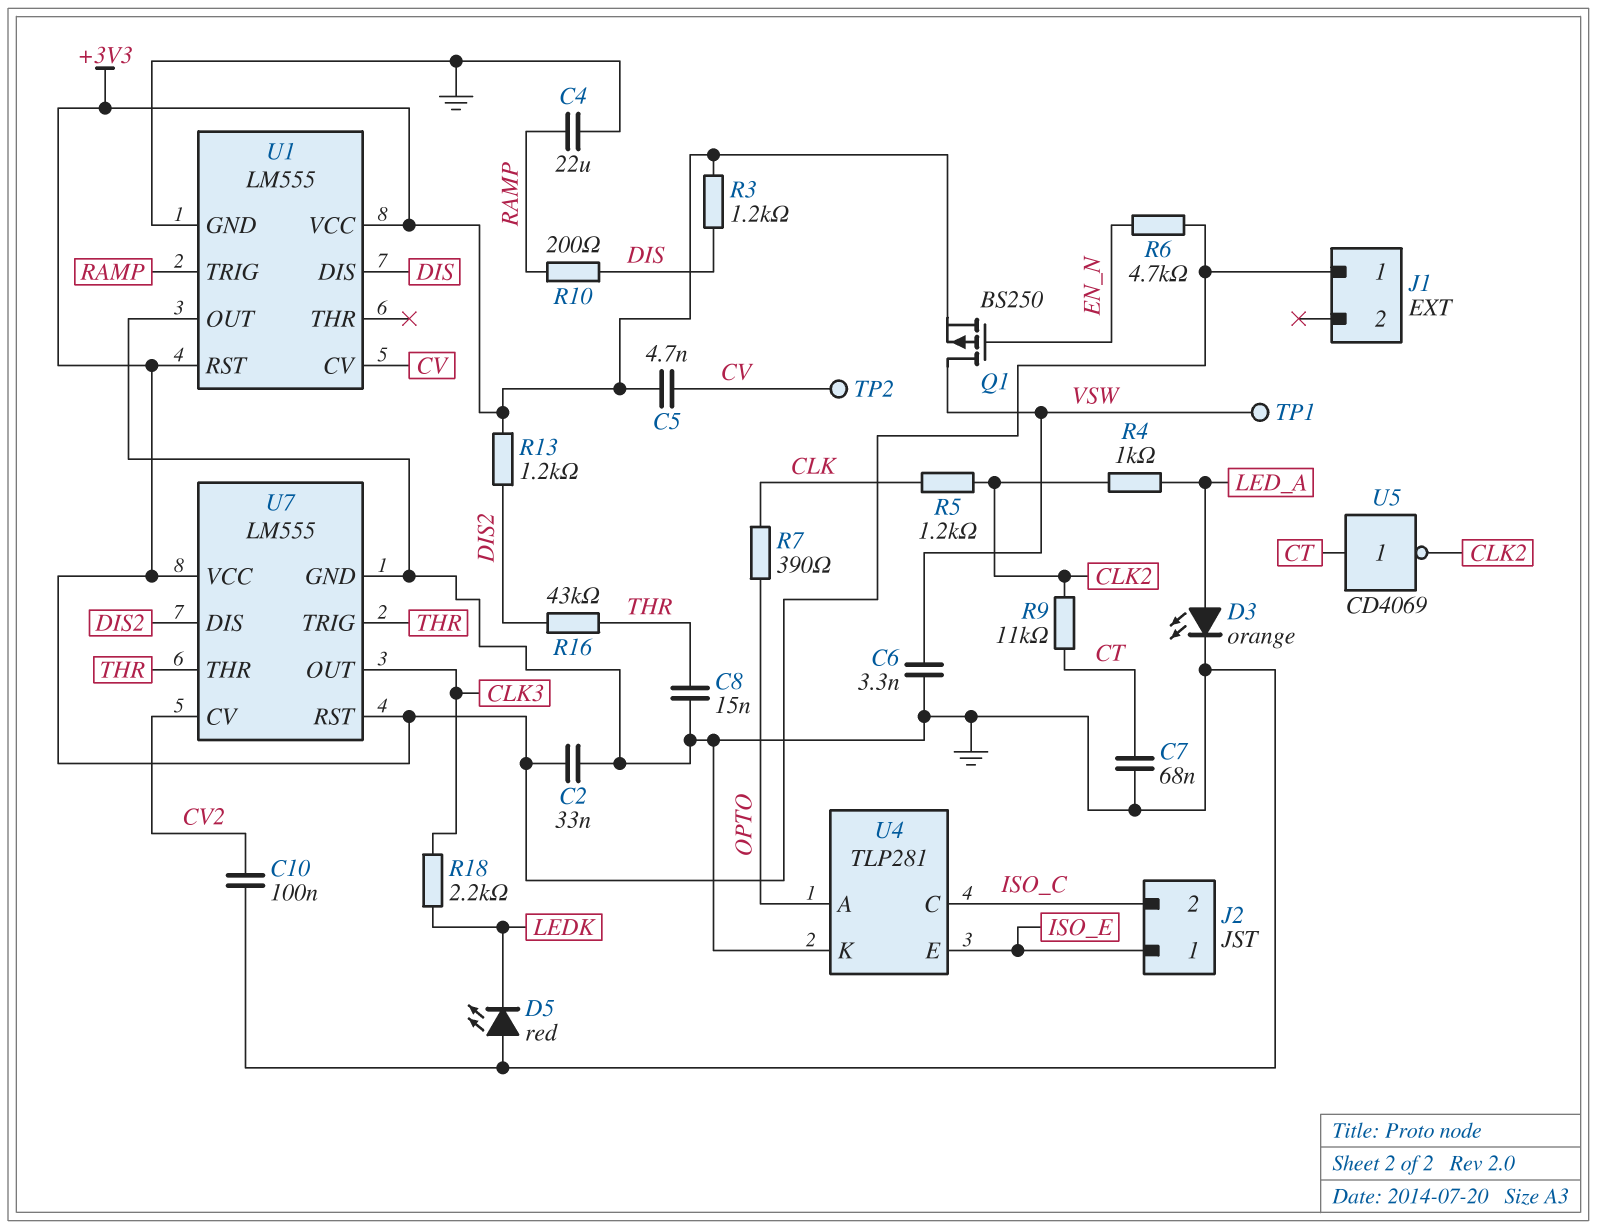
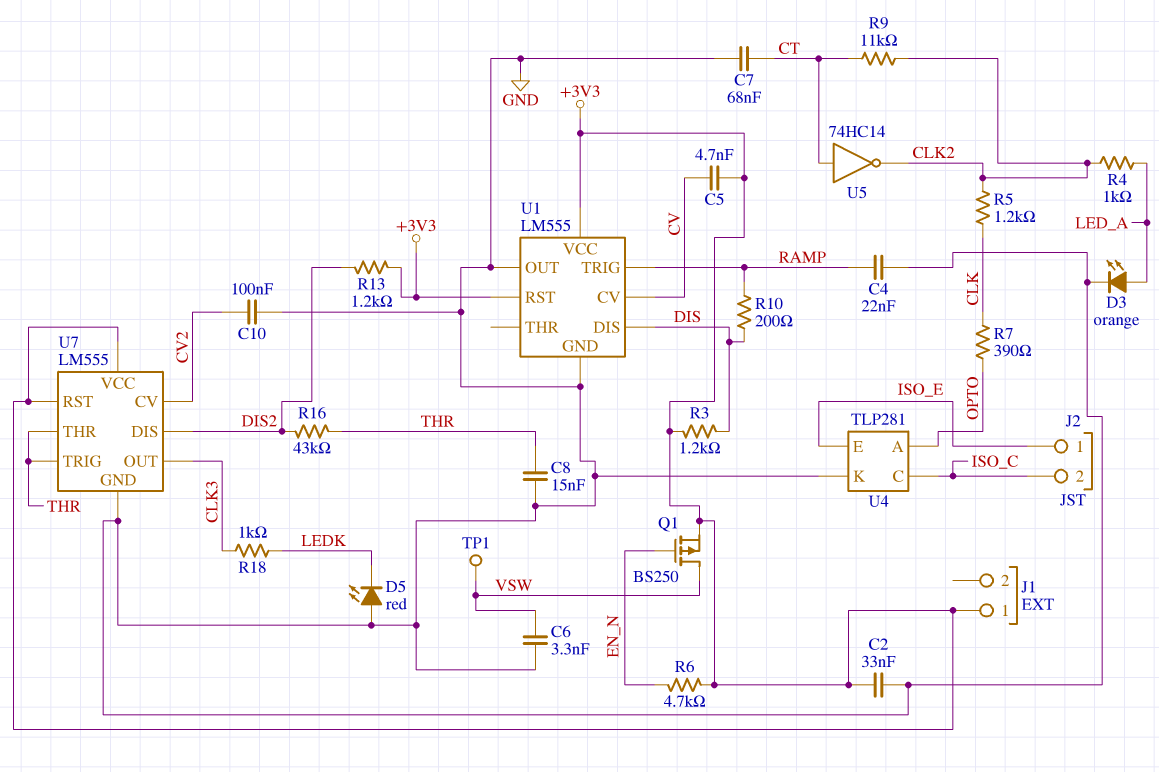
C4: 22uF (GND, RAMP) -> 22nF (GND, RAMP)
R18: 2.2k (CLK3, LEDK) -> 1k (CLK3, LEDK)
TP2: test point (CV) -> none
U5: NOT CD4069 (in CT, out CLK2) -> NOT 74HC14 (in CT, out CLK2)

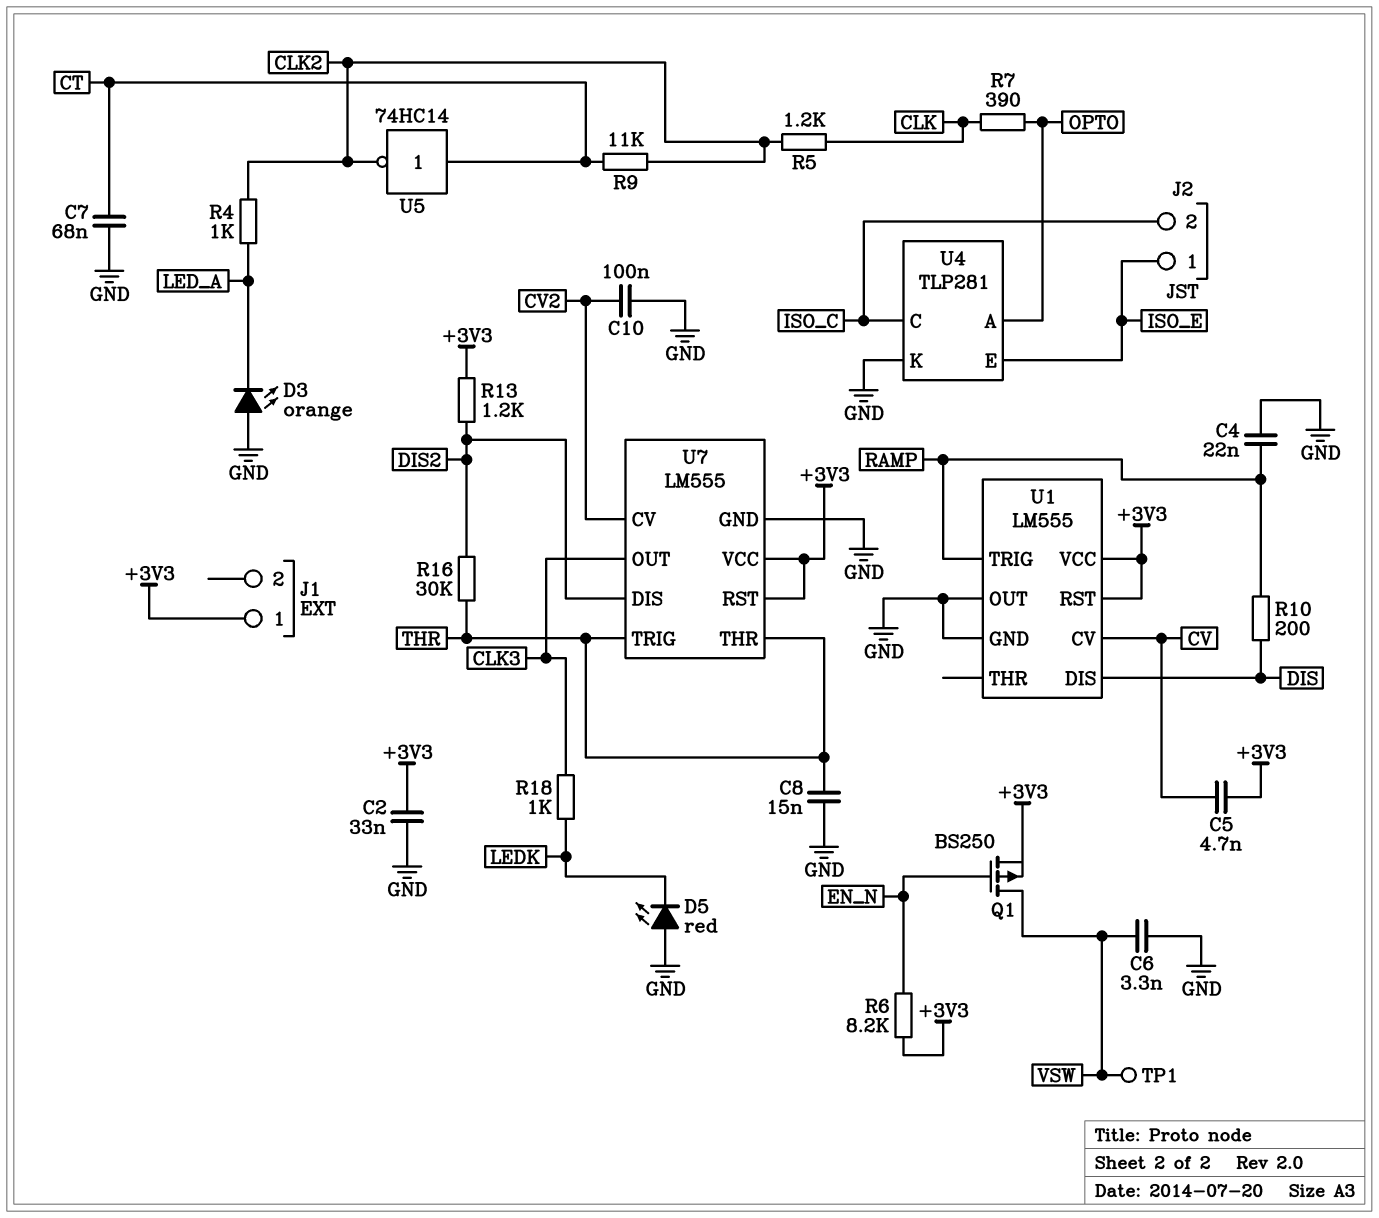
D3: LED orange (A LED_A, K GND) -> LED orange (A GND, K LED_A)
R3: 1.2k (+3V3, DIS) -> none
R6: 4.7k (+3V3, EN_N) -> 8.2k (+3V3, EN_N)
R16: 43k (DIS2, THR) -> 30k (DIS2, THR)

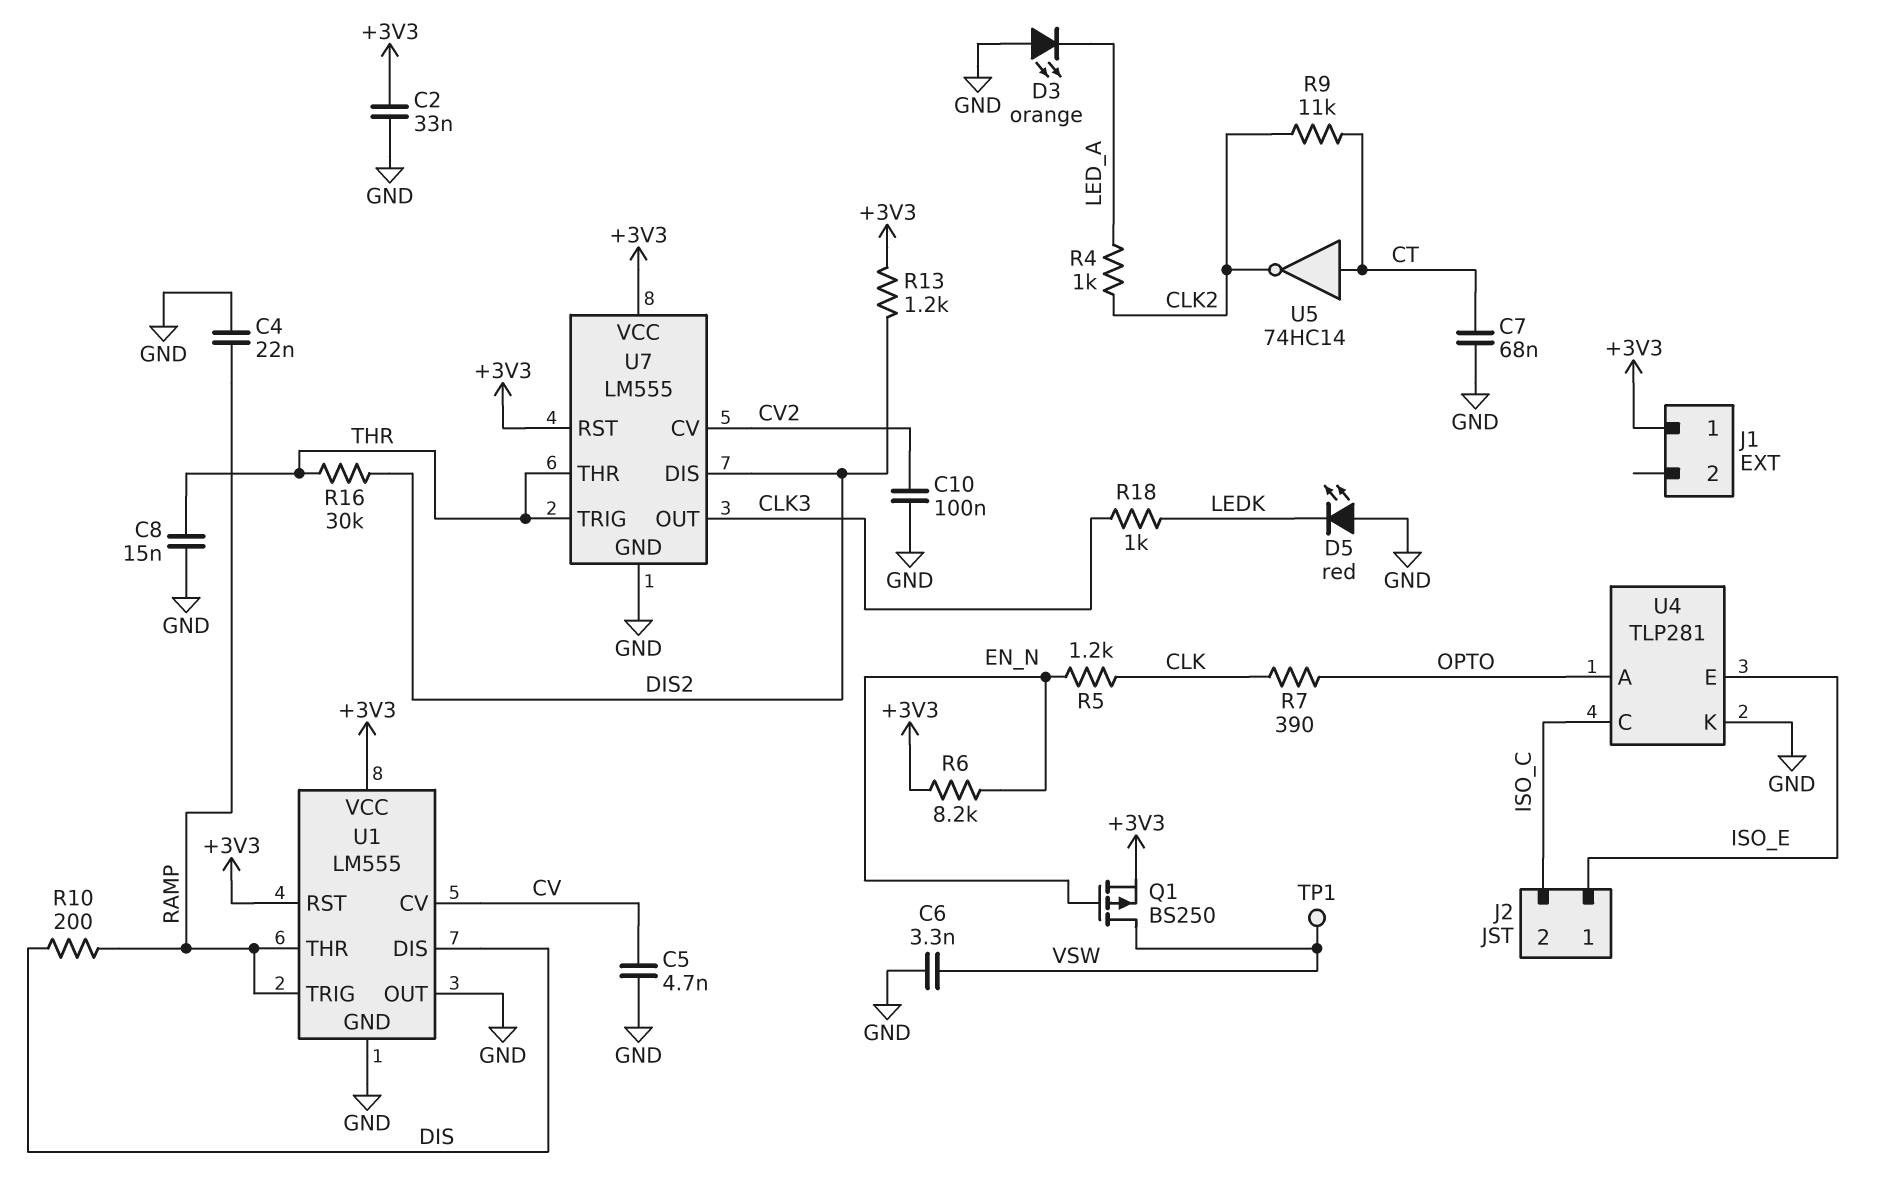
C5: 4.7nF (+3V3, CV) -> 4.7nF (CV, GND)
R5: 1.2k (CLK, CLK2) -> 1.2k (CLK, EN_N)
U1 pin THR: none -> RAMP

